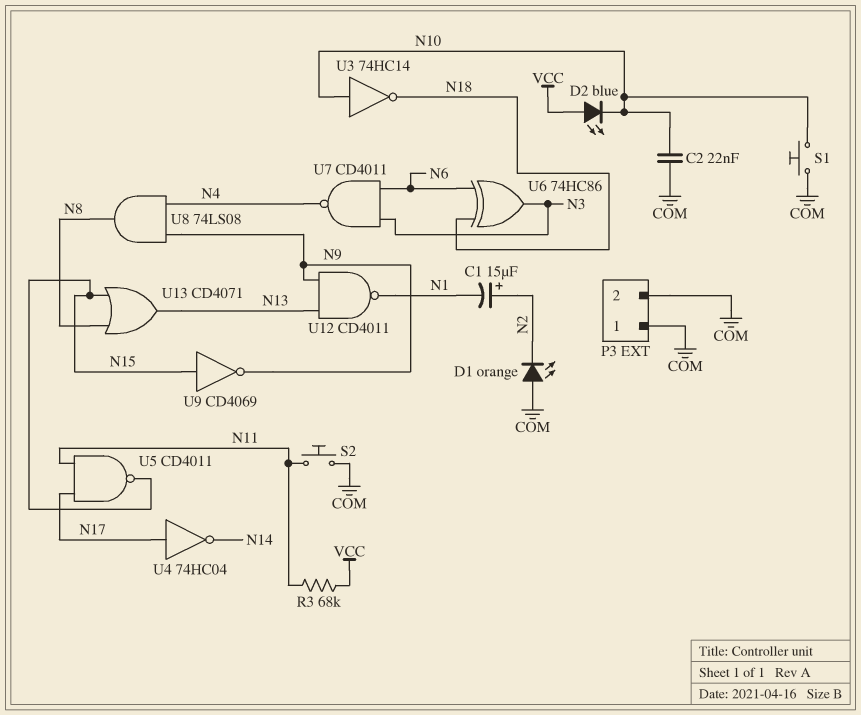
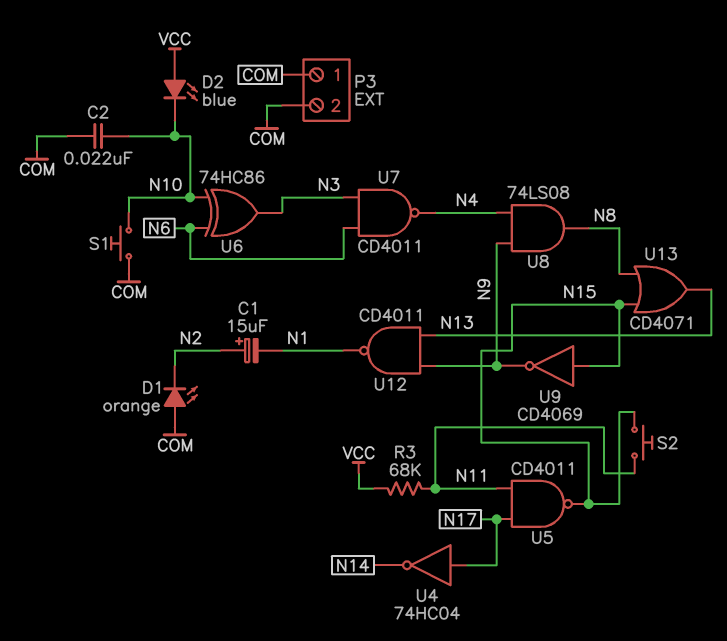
S2: button (COM, N11) -> button (N11, N15)
U3: NOT 74HC14 (in N10, out N18) -> none
U6: XOR 74HC86 (in N6, in N18, out N3) -> XOR 74HC86 (in N6, in N10, out N3)

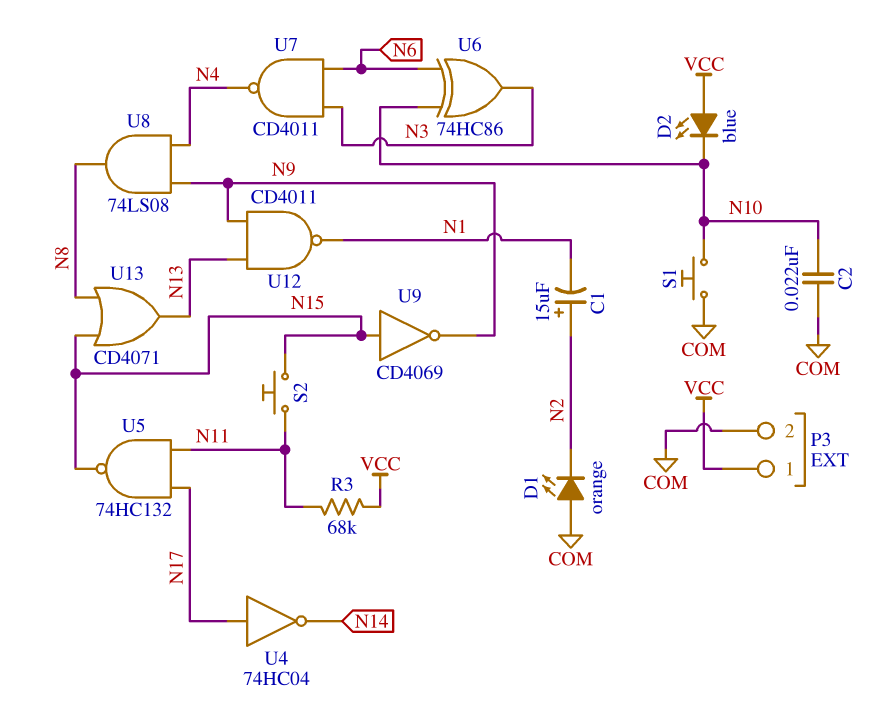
P3 pin 1: COM -> VCC
U5: NAND CD4011 (in N11, in N17, out N15) -> NAND 74HC132 (in N11, in N17, out N15)

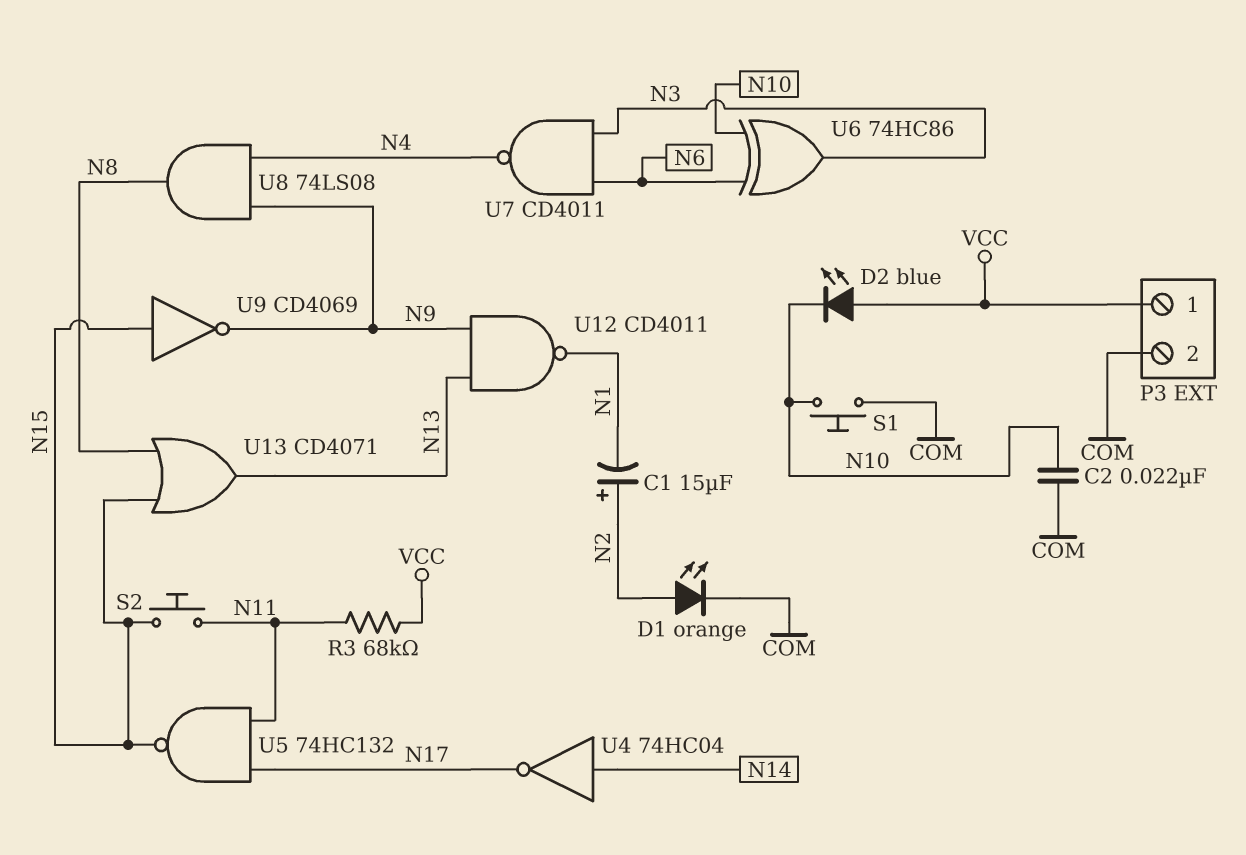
D1: LED orange (A COM, K N2) -> LED orange (A N2, K COM)
U4: NOT 74HC04 (in N17, out N14) -> NOT 74HC04 (in N14, out N17)

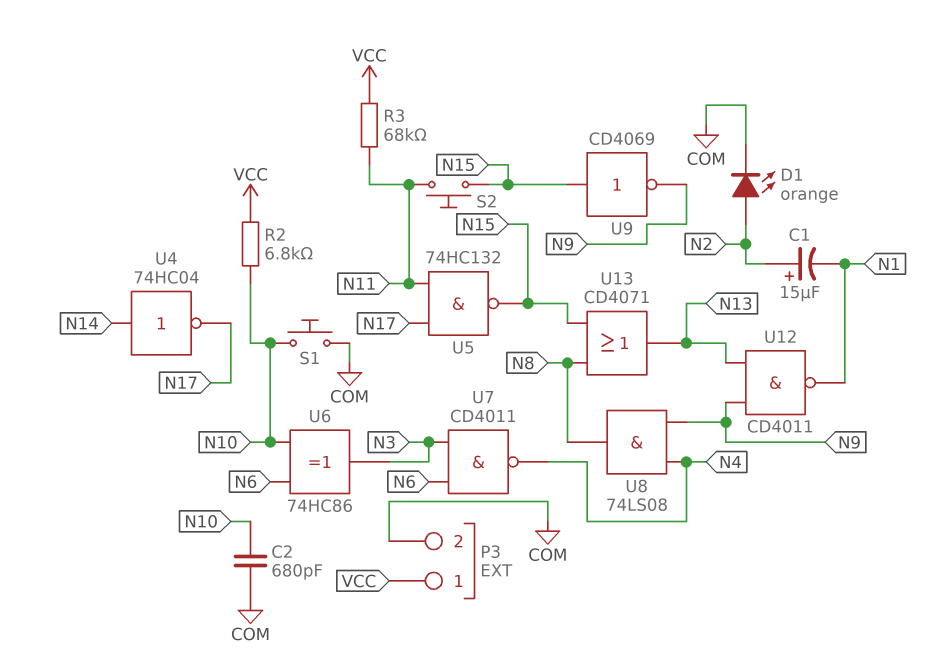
C2: 22nF (COM, N10) -> 680pF (COM, N10)
D2: LED blue (A VCC, K N10) -> none
R2: none -> 6.8k (N10, VCC)

